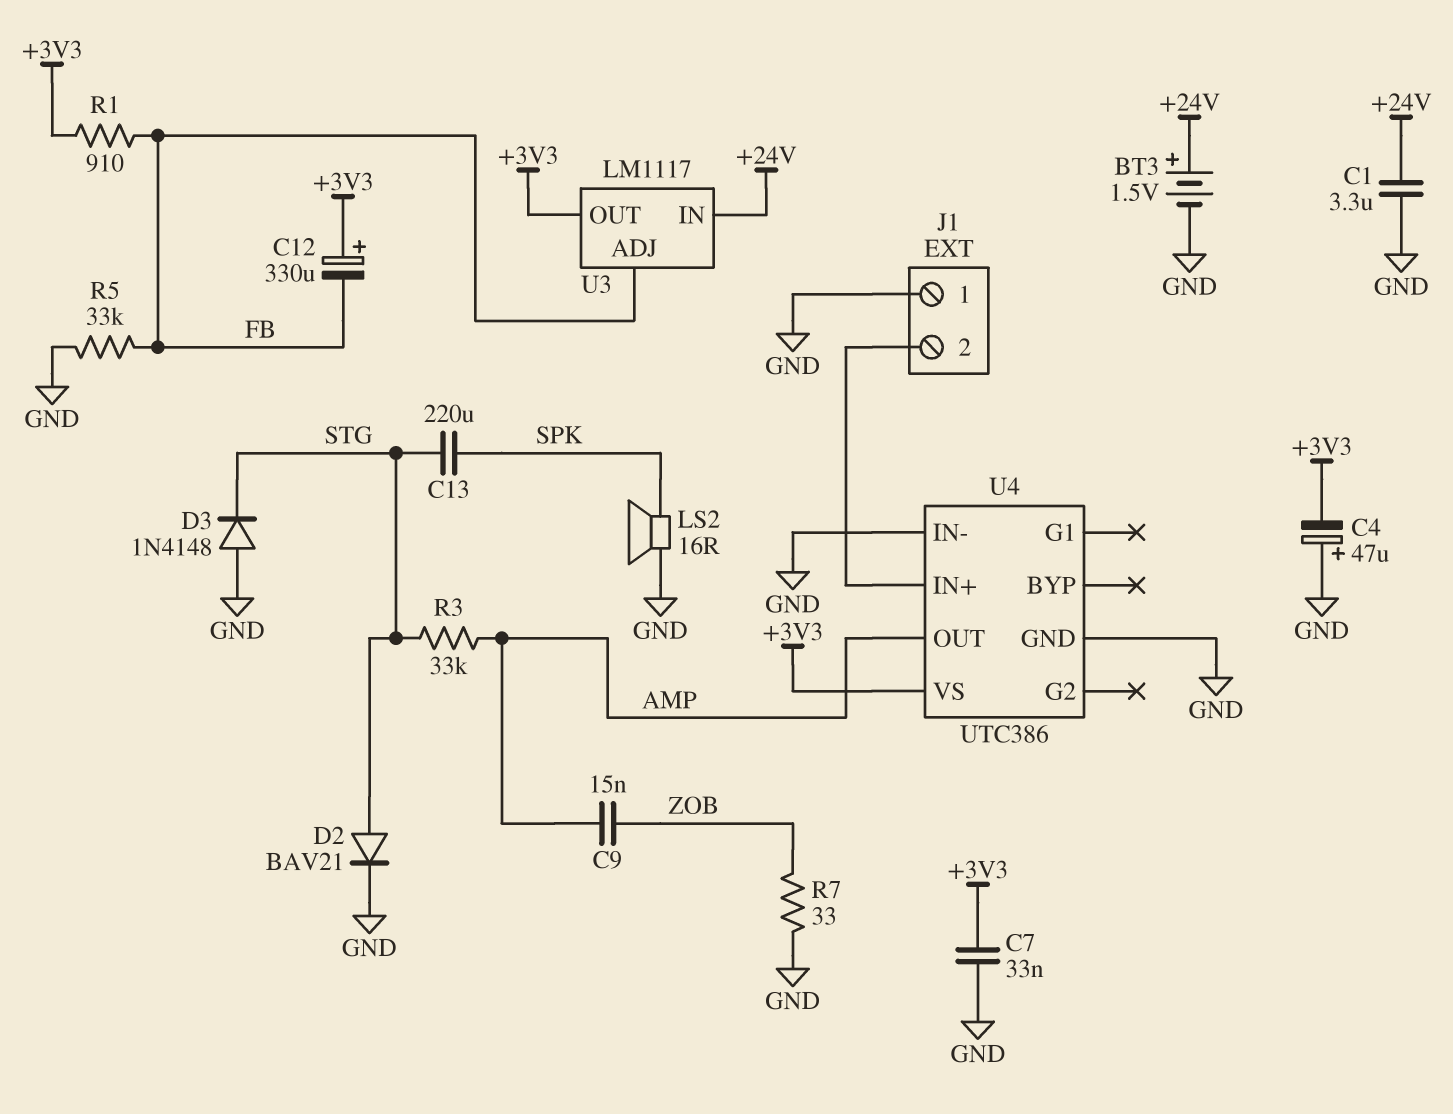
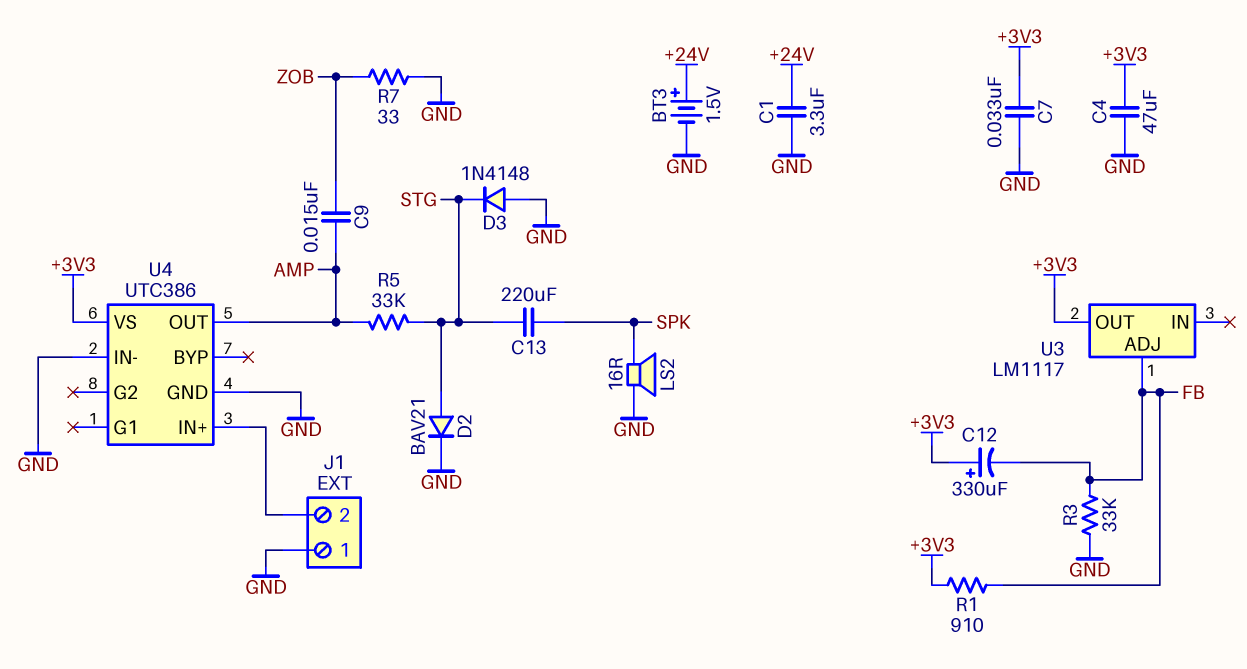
C4: 47uF (plus GND, minus +3V3) -> 47uF (+3V3, GND)
R3: 33k (AMP, STG) -> 33k (FB, GND)
R5: 33k (FB, GND) -> 33k (AMP, STG)
U3 pin IN: +24V -> none

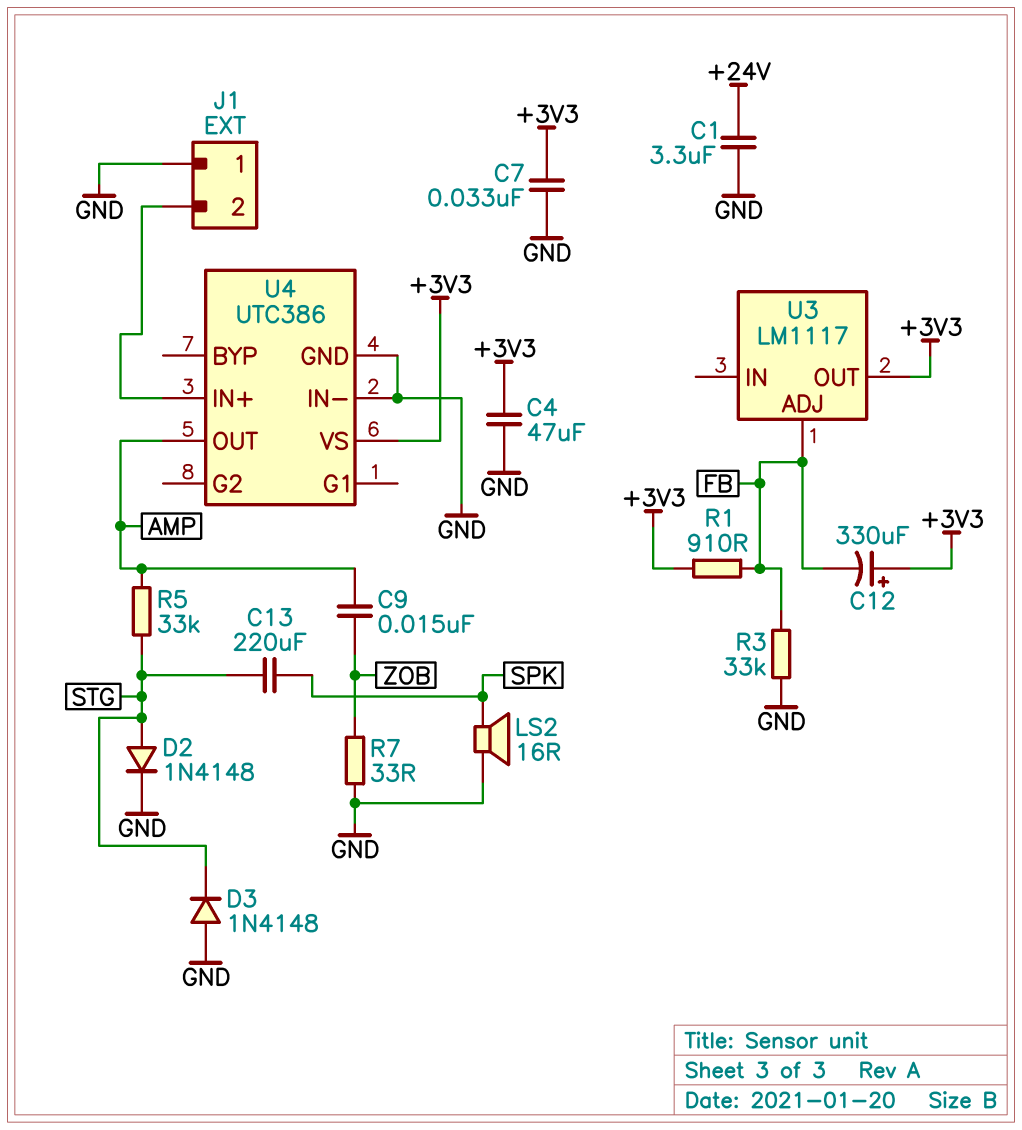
BT3: 1.5V (plus +24V, minus GND) -> none
D2: diode BAV21 (A STG, K GND) -> diode 1N4148 (A STG, K GND)

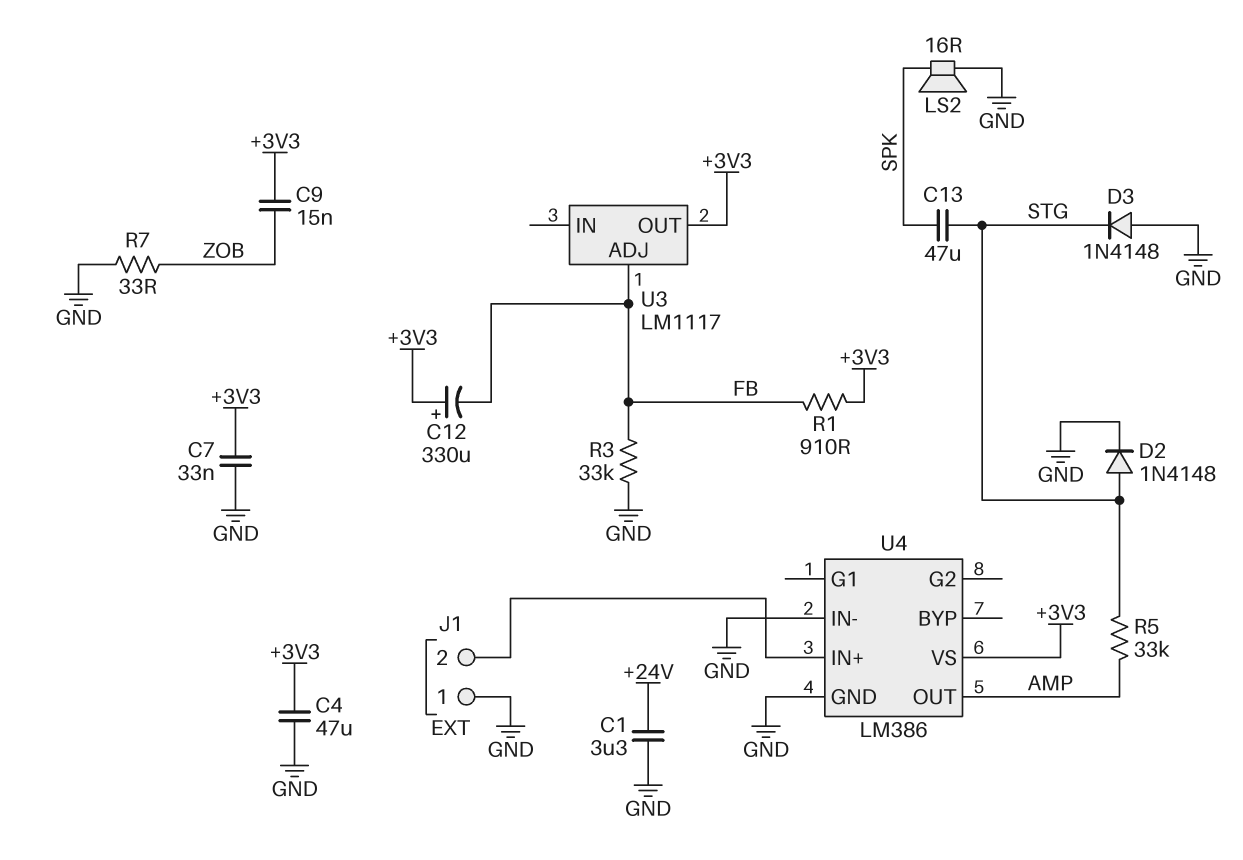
C9: 15nF (AMP, ZOB) -> 15nF (+3V3, ZOB)
C13: 220uF (SPK, STG) -> 47uF (SPK, STG)
U4: UTC386 -> LM386

